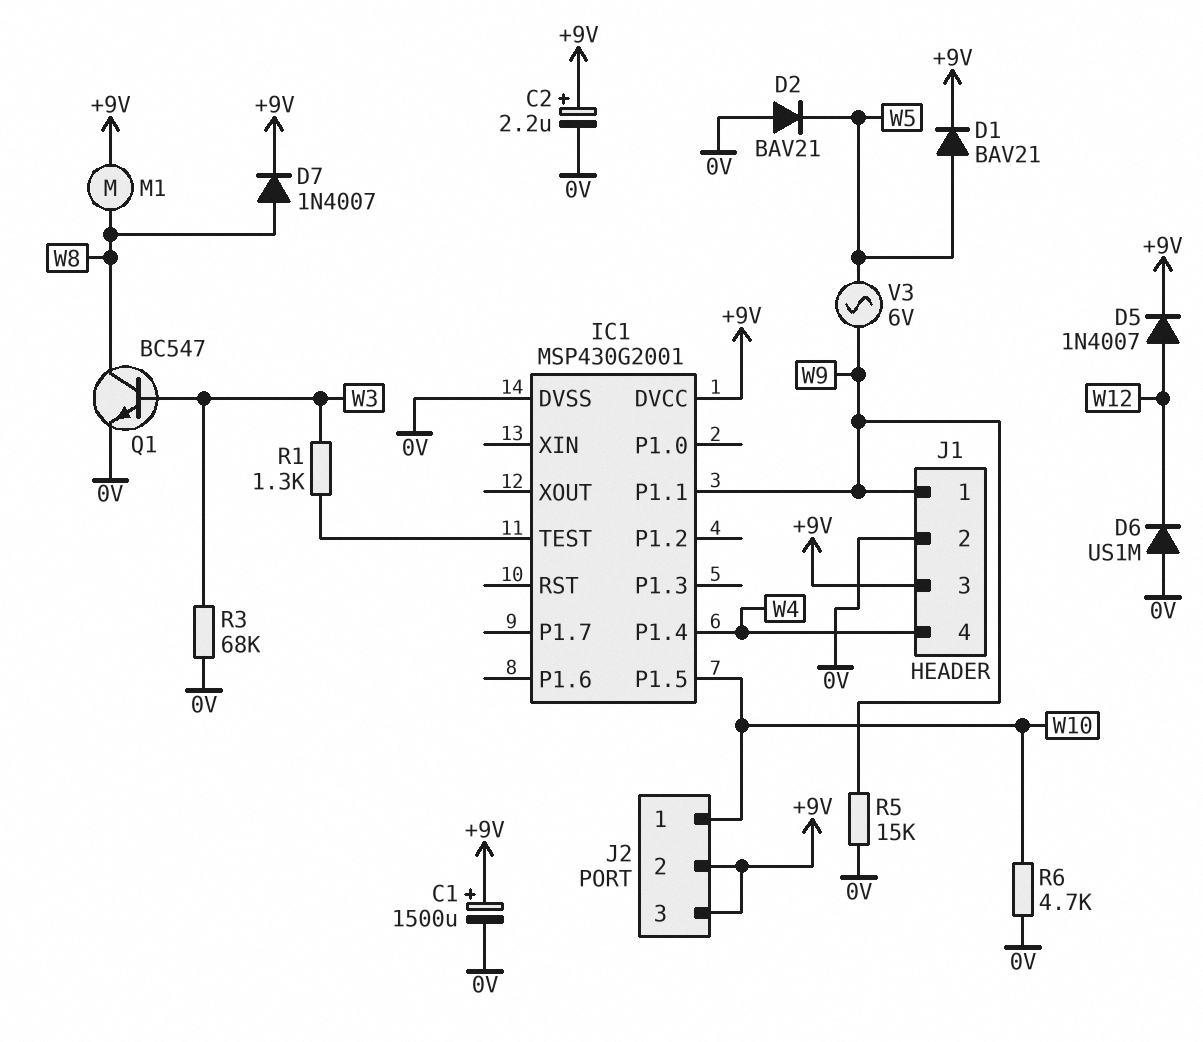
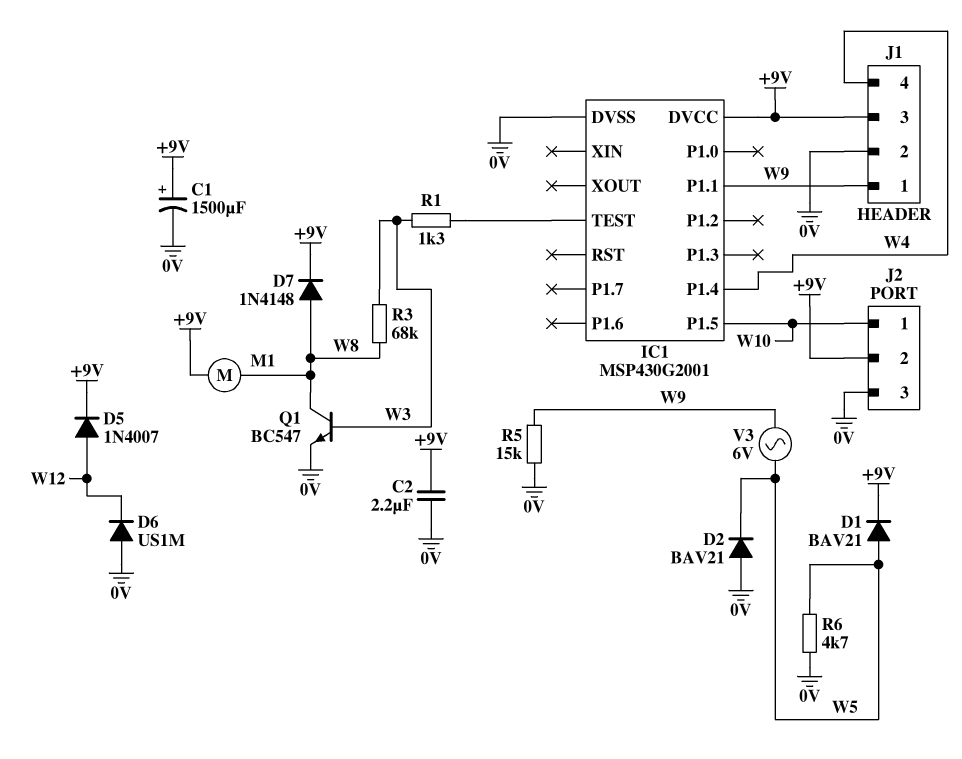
C2: 2.2uF (plus +9V, minus 0V) -> 2.2uF (+9V, 0V)
D7: diode 1N4007 (A W8, K +9V) -> diode 1N4148 (A W8, K +9V)
J2 pin 3: +9V -> 0V
R3: 68k (0V, W3) -> 68k (W3, W8)
R6: 4.7k (0V, W10) -> 4.7k (0V, W5)

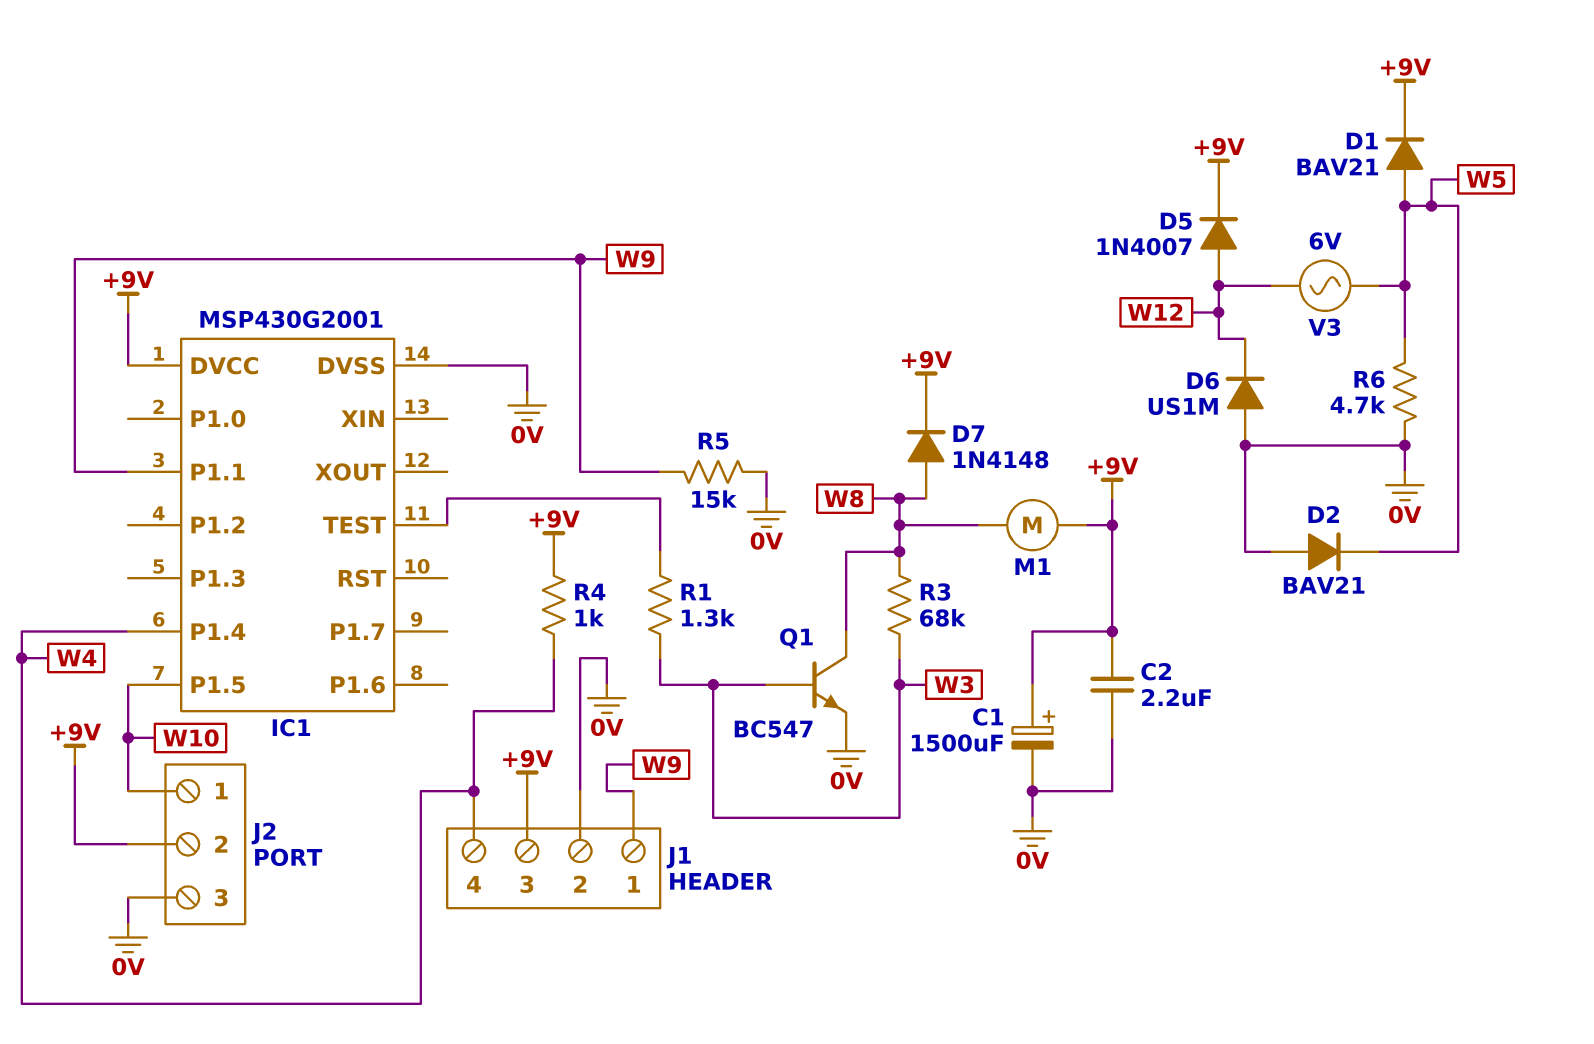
R4: none -> 1k (+9V, W4)
V3: AC 6V (W5, W9) -> AC 6V (W5, W12)

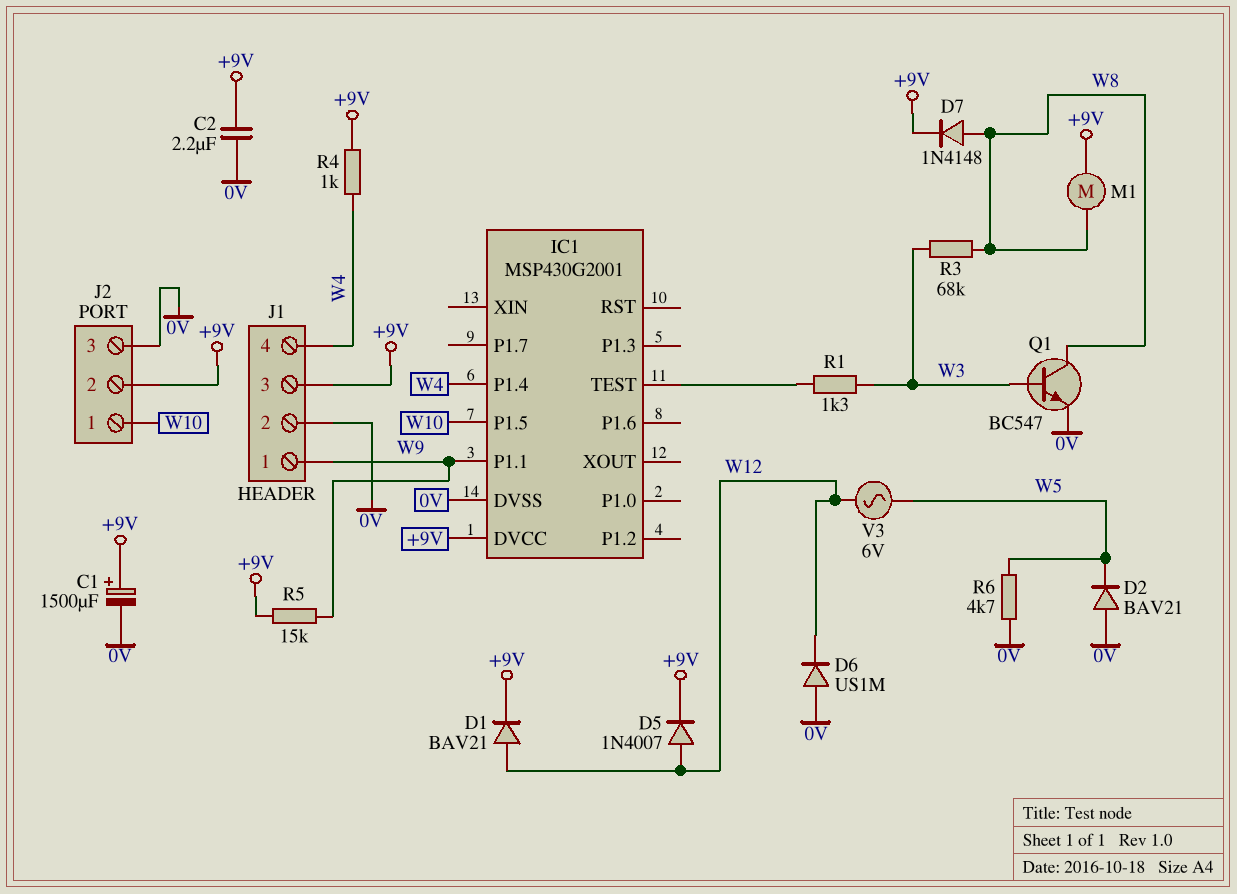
D1: diode BAV21 (A W5, K +9V) -> diode BAV21 (A W12, K +9V)
R5: 15k (0V, W9) -> 15k (+9V, W9)

